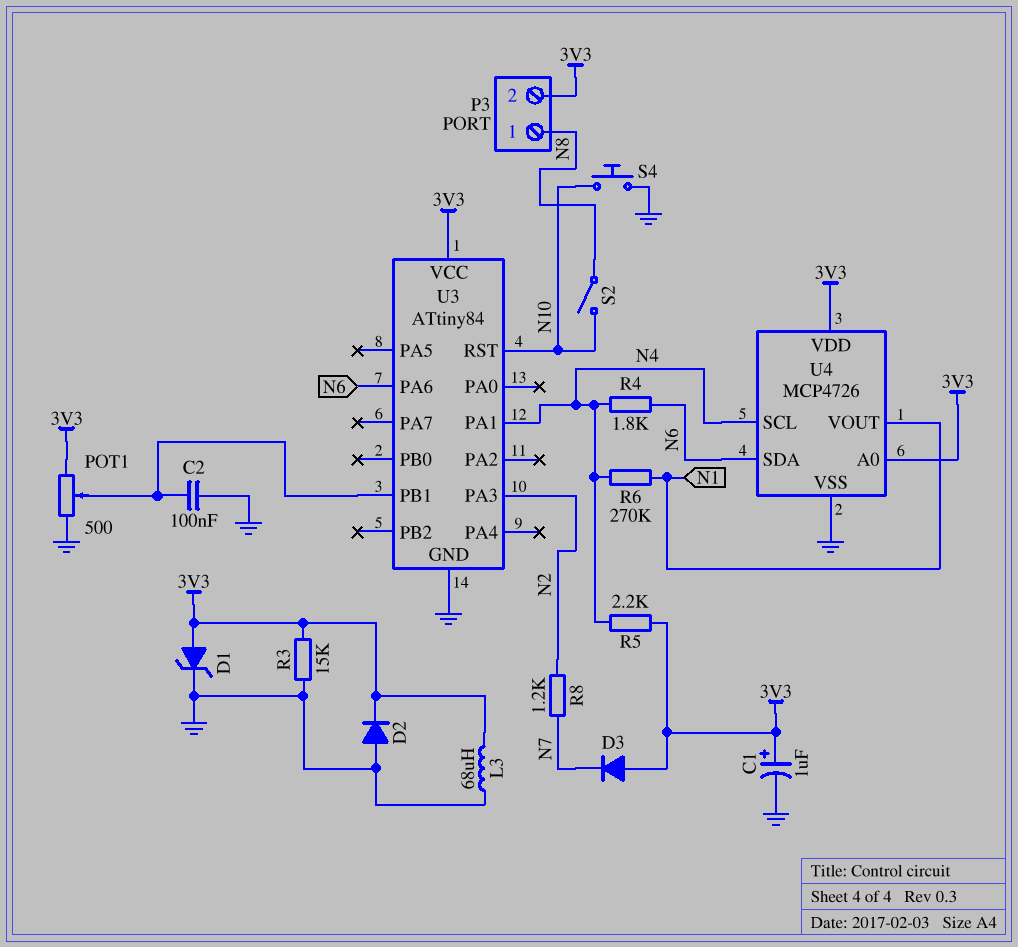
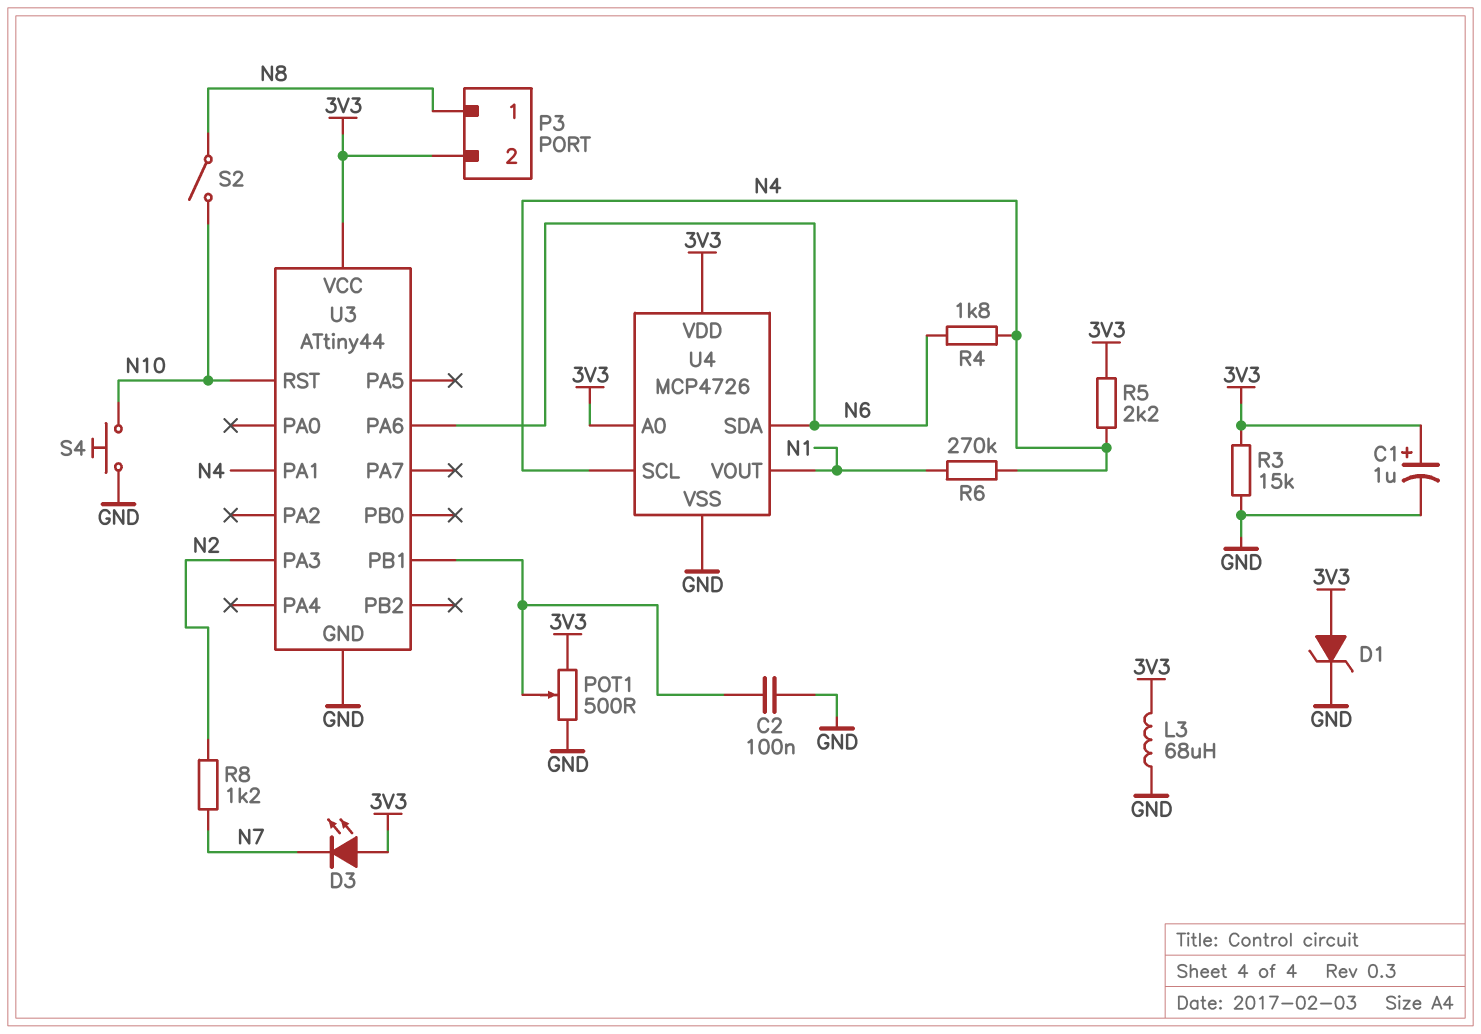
D2: diode (A GND, K 3V3) -> none
D3: diode (A 3V3, K N7) -> LED (A 3V3, K N7)
U3: ATtiny84 -> ATtiny44

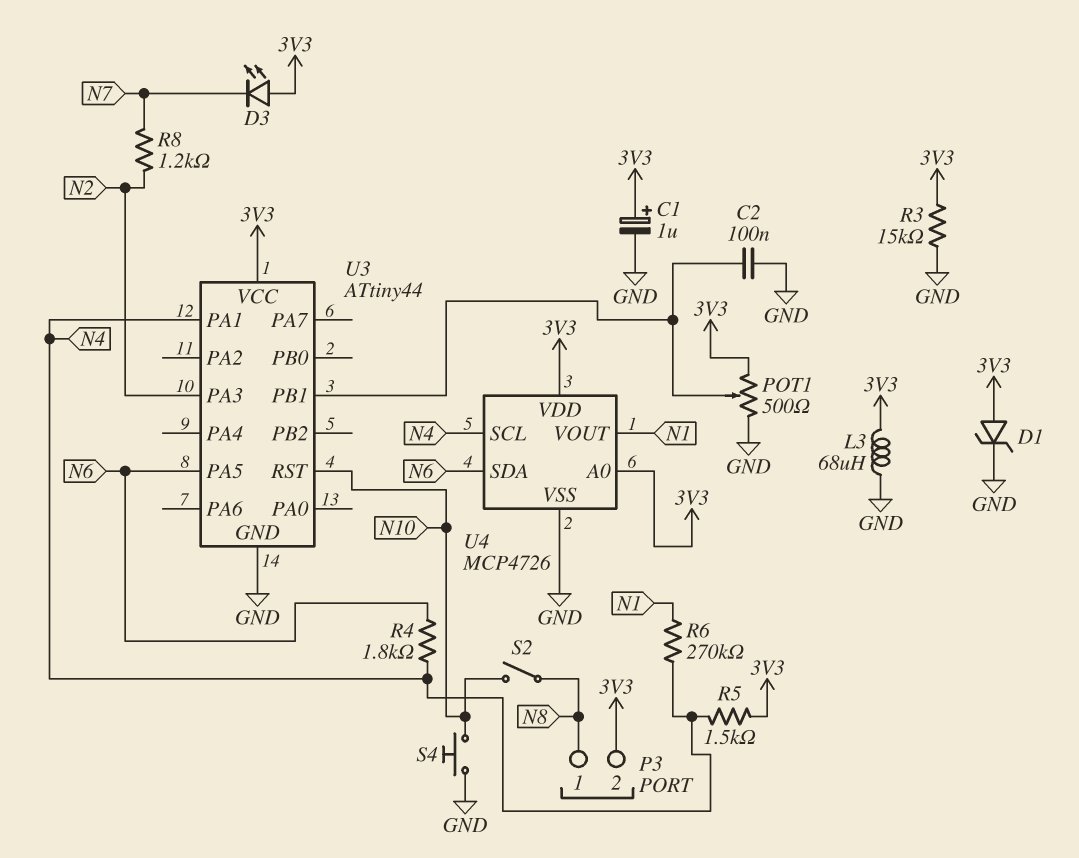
R5: 2.2k (3V3, N4) -> 1.5k (3V3, N4)
U3 pin PA5: none -> N6
U3 pin PA6: N6 -> none

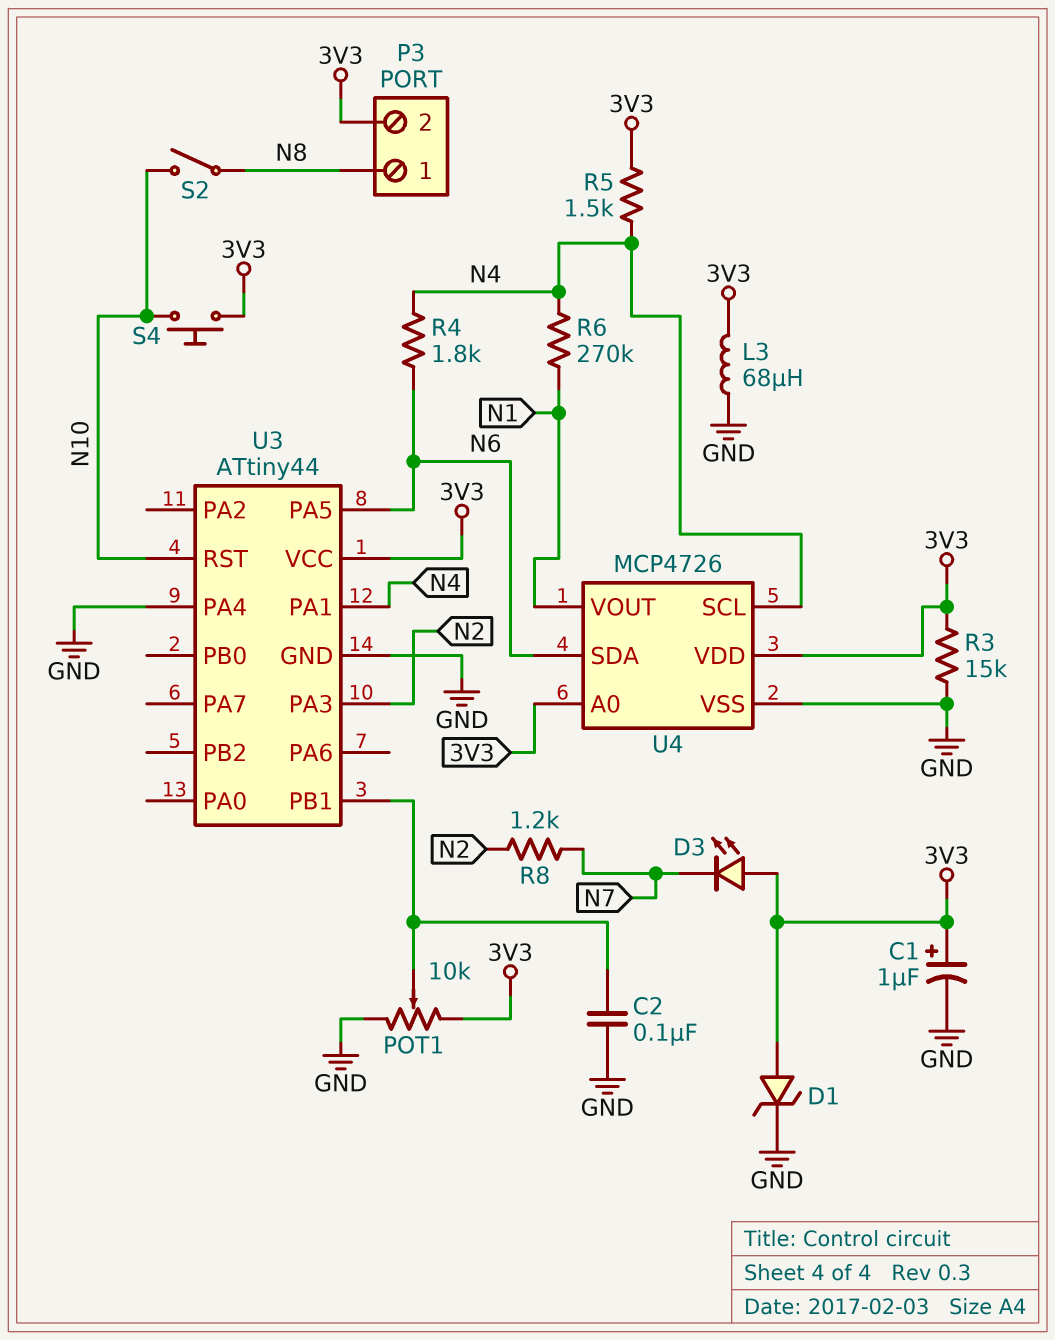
POT1: 500 (3V3, GND, wiper U3/PB1) -> 10k (3V3, GND, wiper U3/PB1)
S4: button (GND, N10) -> button (3V3, N10)
U3 pin PA4: none -> GND

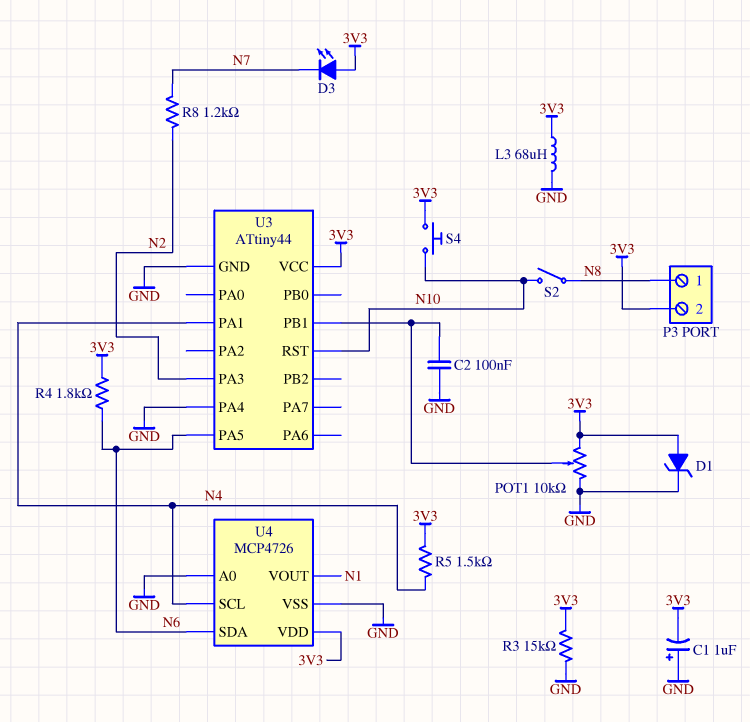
C1: 1uF (plus 3V3, minus GND) -> 1uF (plus GND, minus 3V3)
R4: 1.8k (N4, N6) -> 1.8k (3V3, N6)
R6: 270k (N1, N4) -> none
U4 pin A0: 3V3 -> GND

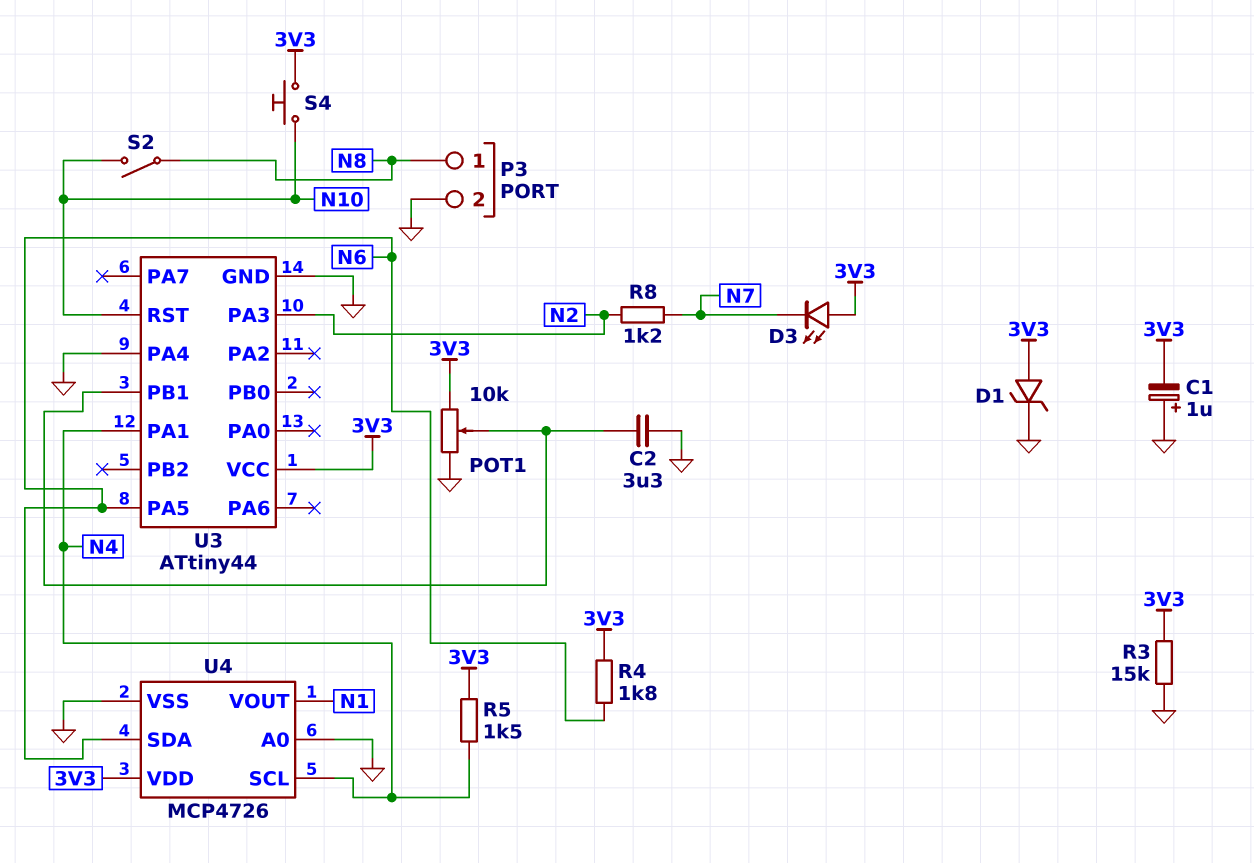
C2: 100nF (GND, U3/PB1) -> 3.3uF (GND, U3/PB1)
L3: 68uH (3V3, GND) -> none
P3 pin 2: 3V3 -> GND

